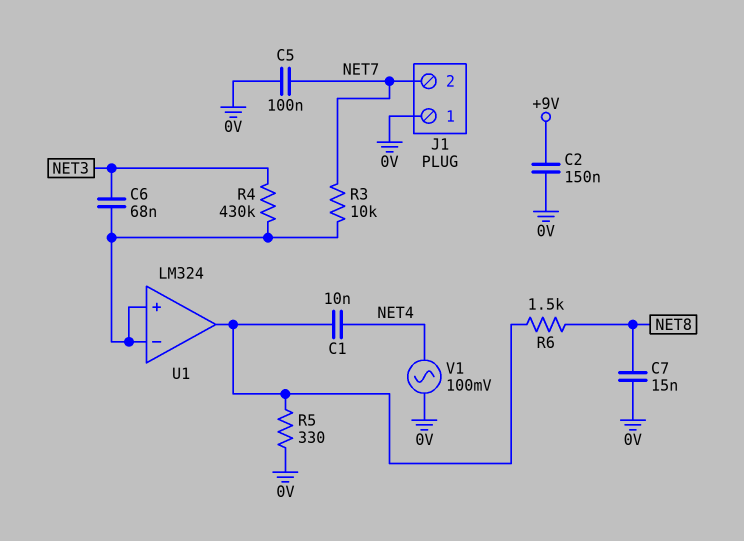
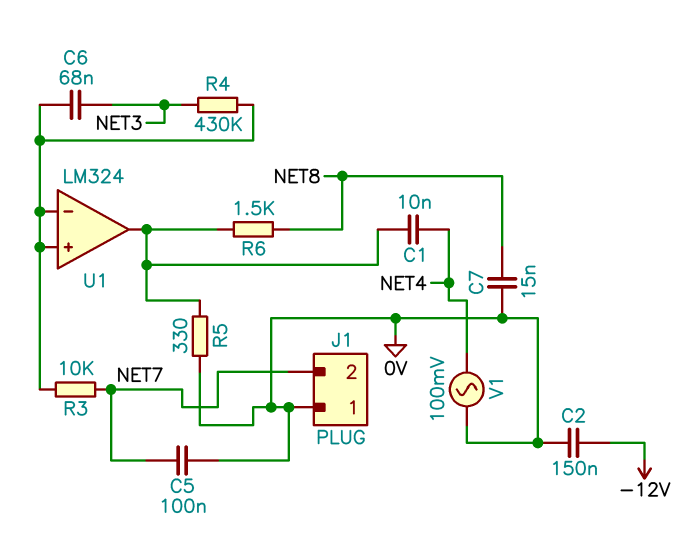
C2: 150nF (+9V, 0V) -> 150nF (-12V, 0V)

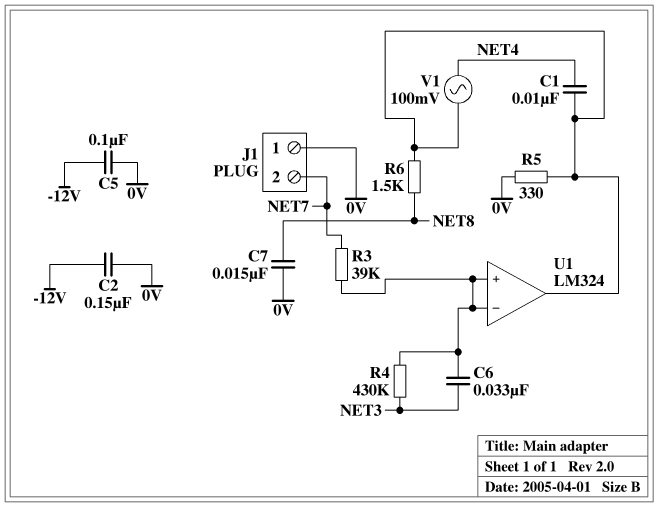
C5: 100nF (0V, NET7) -> 100nF (-12V, 0V)
C6: 68nF (NET3, U1/in+) -> 33nF (NET3, U1/in+)
R3: 10k (NET7, U1/in+) -> 39k (NET7, U1/in+)
V1: AC 100mV (0V, NET4) -> AC 100mV (NET4, U1/out)

